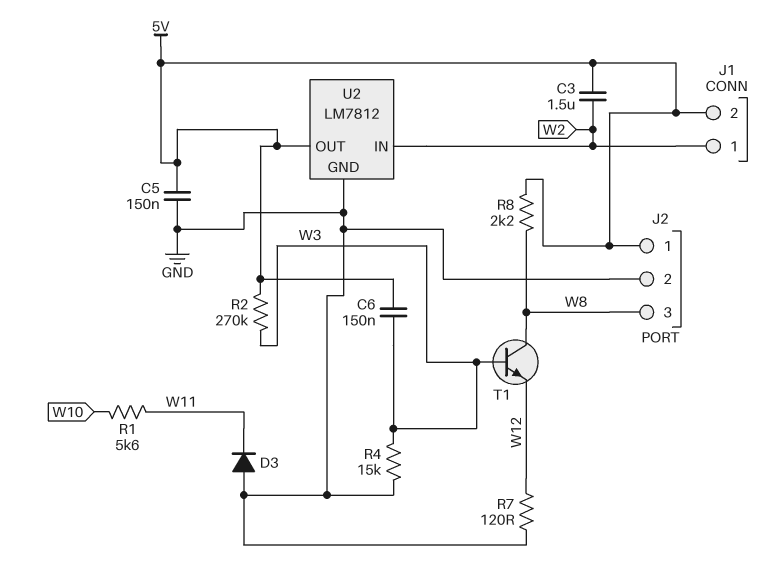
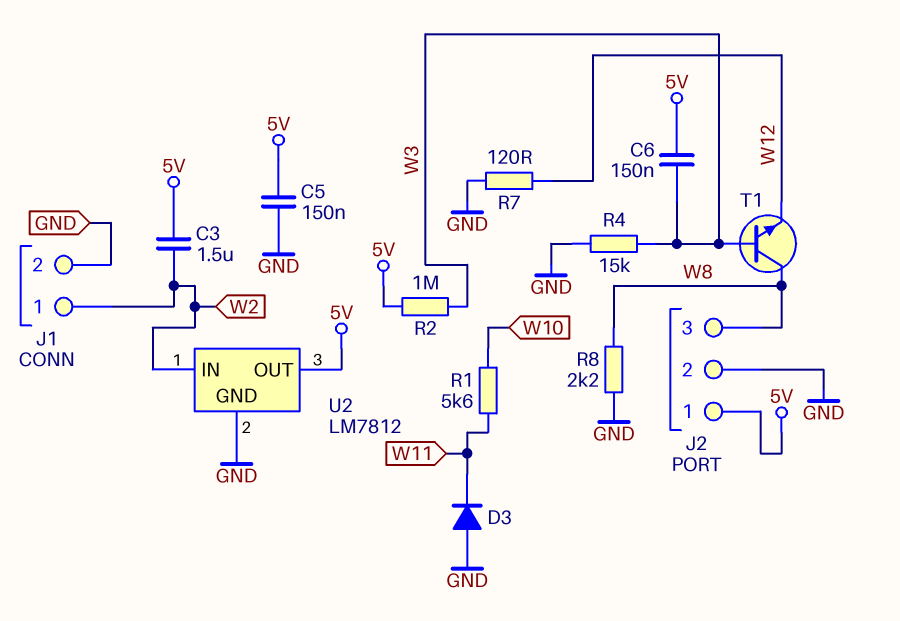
J1 pin 2: 5V -> GND
R2: 270k (5V, W3) -> 1M (5V, W3)
R8: 2.2k (5V, W8) -> 2.2k (GND, W8)

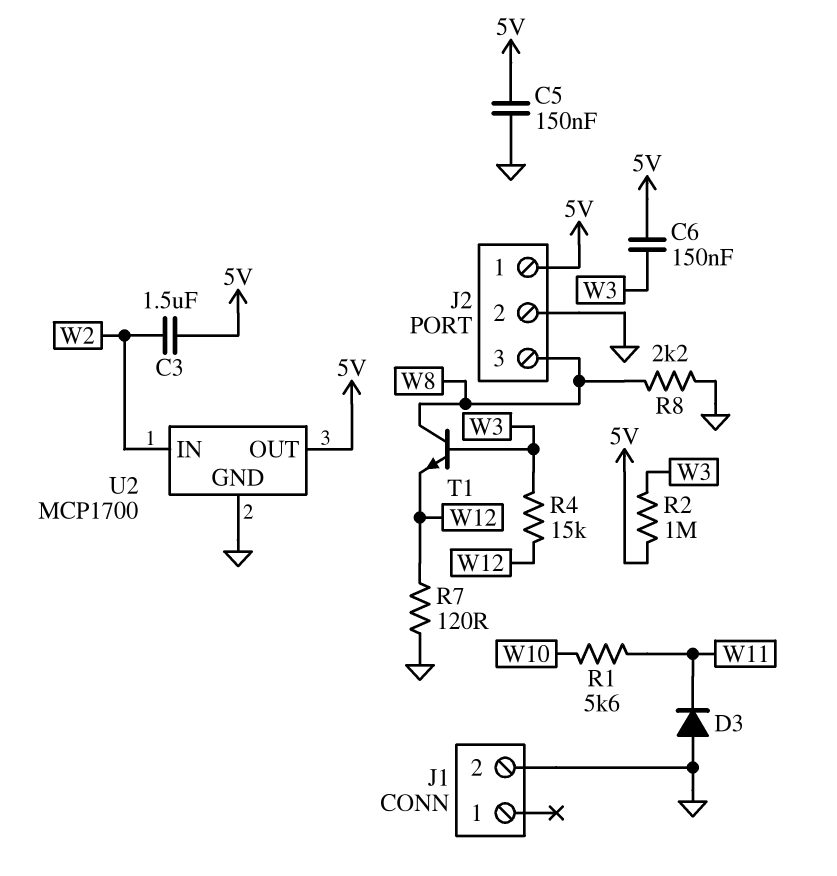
J1 pin 1: W2 -> none
R4: 15k (GND, W3) -> 15k (W3, W12)
U2: LM7812 -> MCP1700

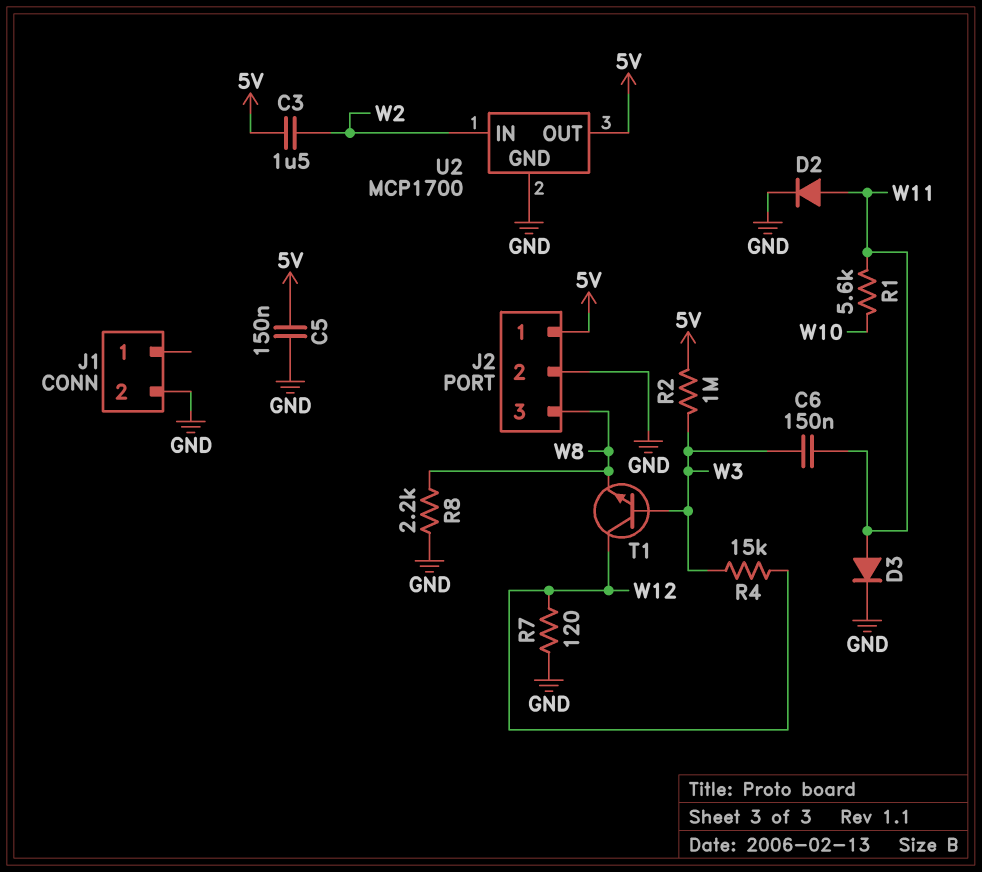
C6: 150nF (5V, W3) -> 150nF (W3, W11)
D2: none -> diode (A W11, K GND)
D3: diode (A GND, K W11) -> diode (A W11, K GND)
T1: NPN (B W3, C W8, E W12) -> NPN (B W3, C W12, E W8)

